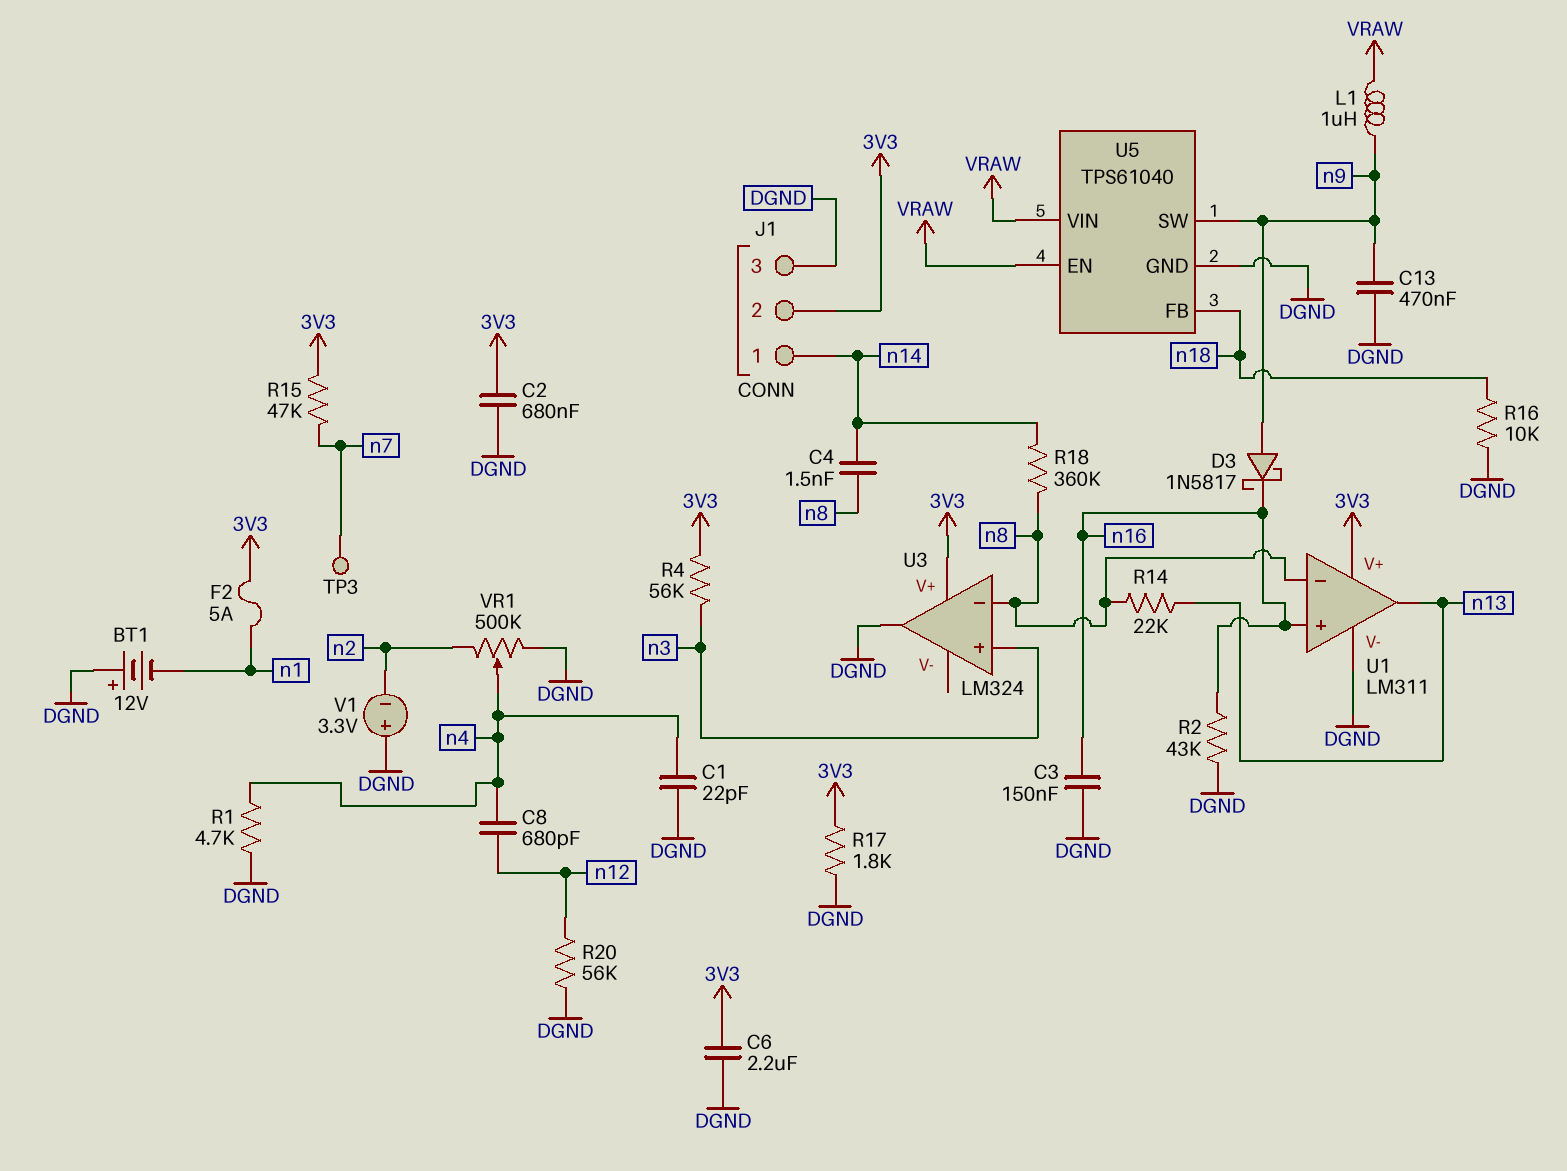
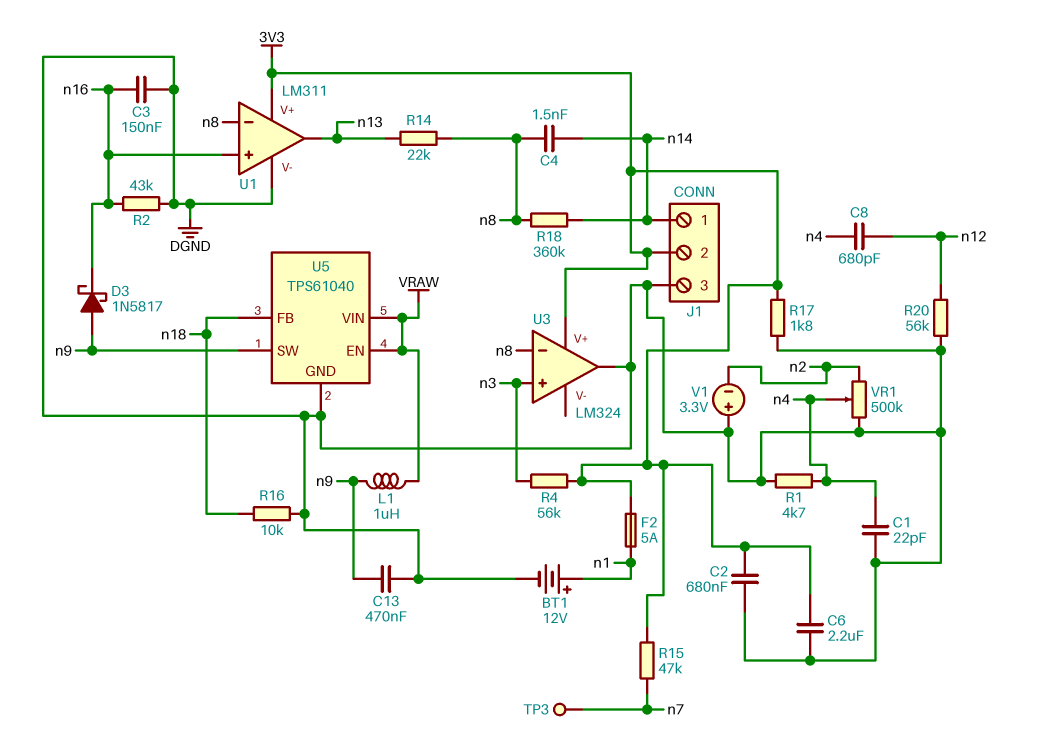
BT1: 12V (plus DGND, minus n1) -> 12V (plus n1, minus DGND)

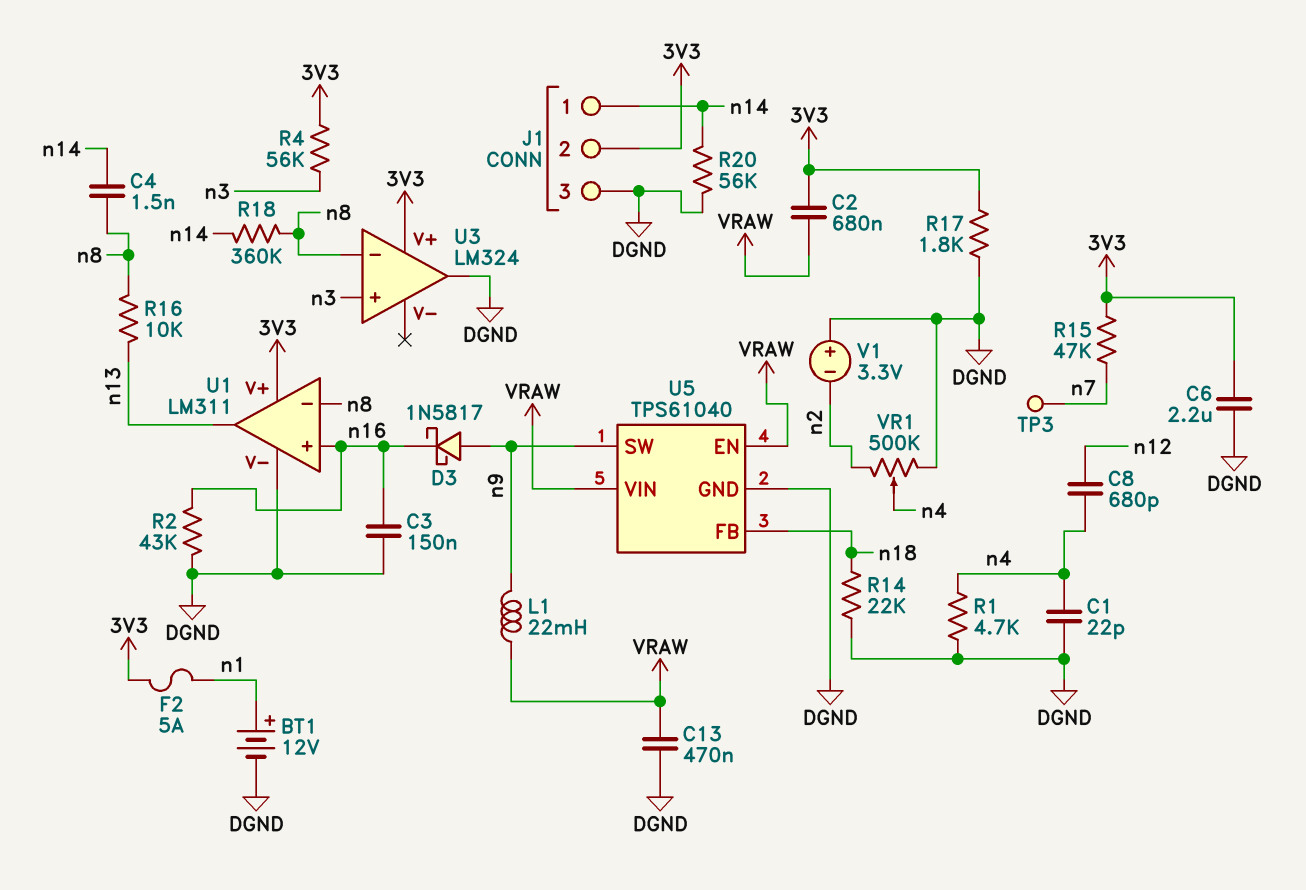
C2: 680nF (3V3, DGND) -> 680nF (3V3, VRAW)
C13: 470nF (DGND, n9) -> 470nF (DGND, VRAW)
L1: 1uH (VRAW, n9) -> 22mH (VRAW, n9)
R14: 22k (n8, n13) -> 22k (DGND, n18)
R16: 10k (DGND, n18) -> 10k (n8, n13)
R20: 56k (DGND, n12) -> 56k (DGND, n14)

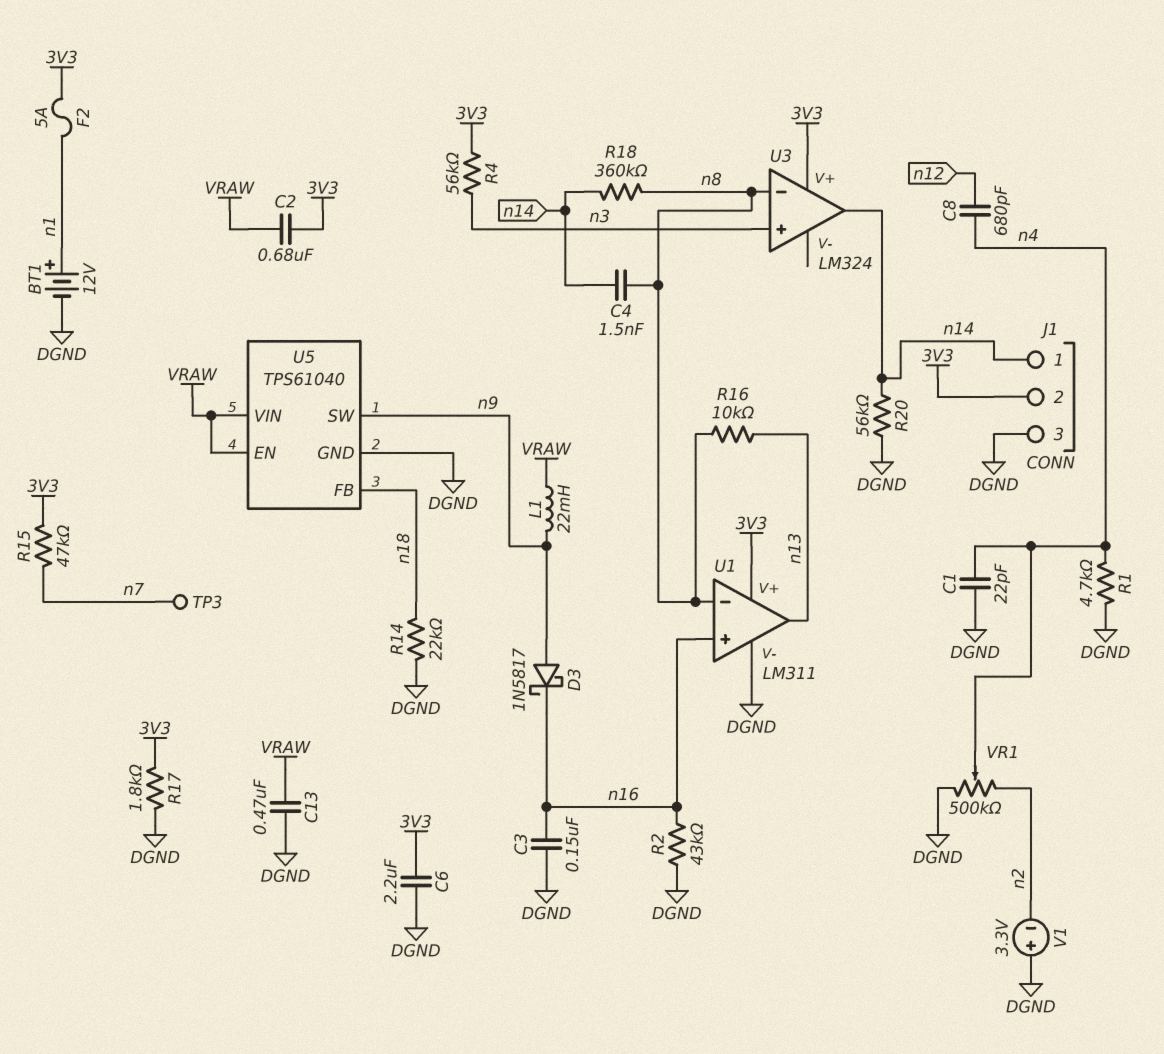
U3 pin out: DGND -> n14

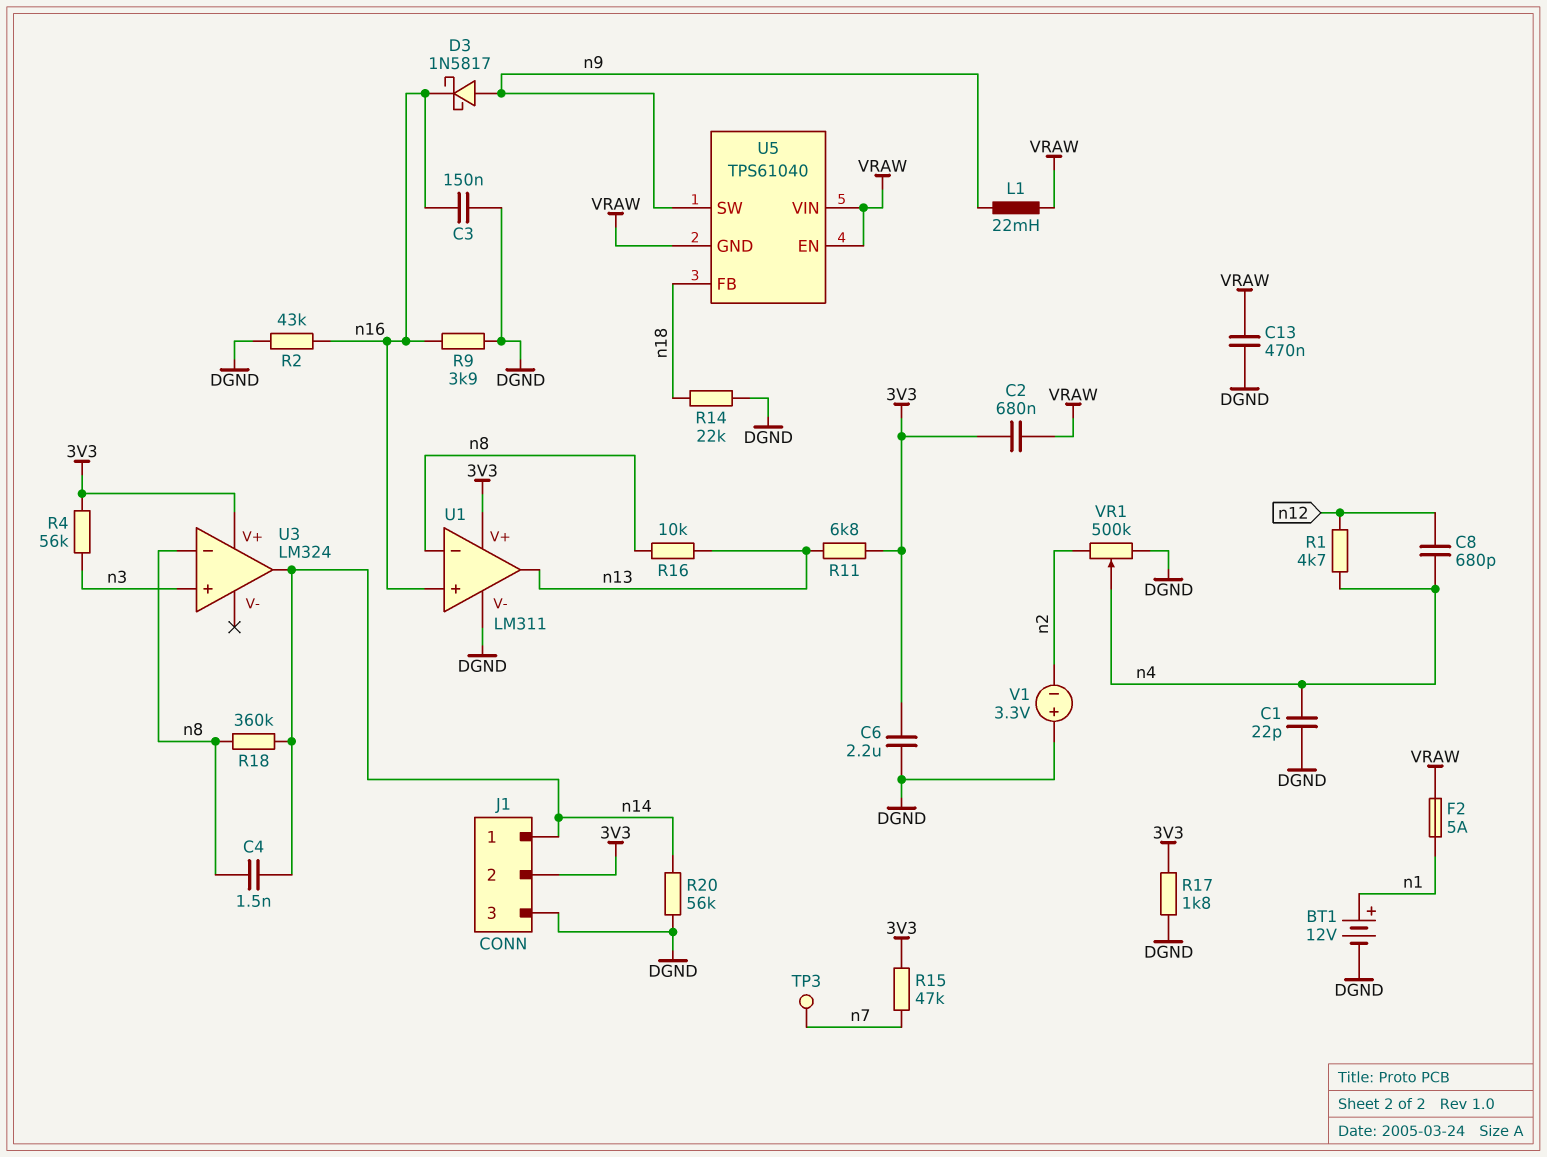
F2: 5A (3V3, n1) -> 5A (VRAW, n1)
R1: 4.7k (DGND, n4) -> 4.7k (n4, n12)
R9: none -> 3.9k (DGND, n16)
R11: none -> 6.8k (3V3, n13)
U5 pin GND: DGND -> VRAW

